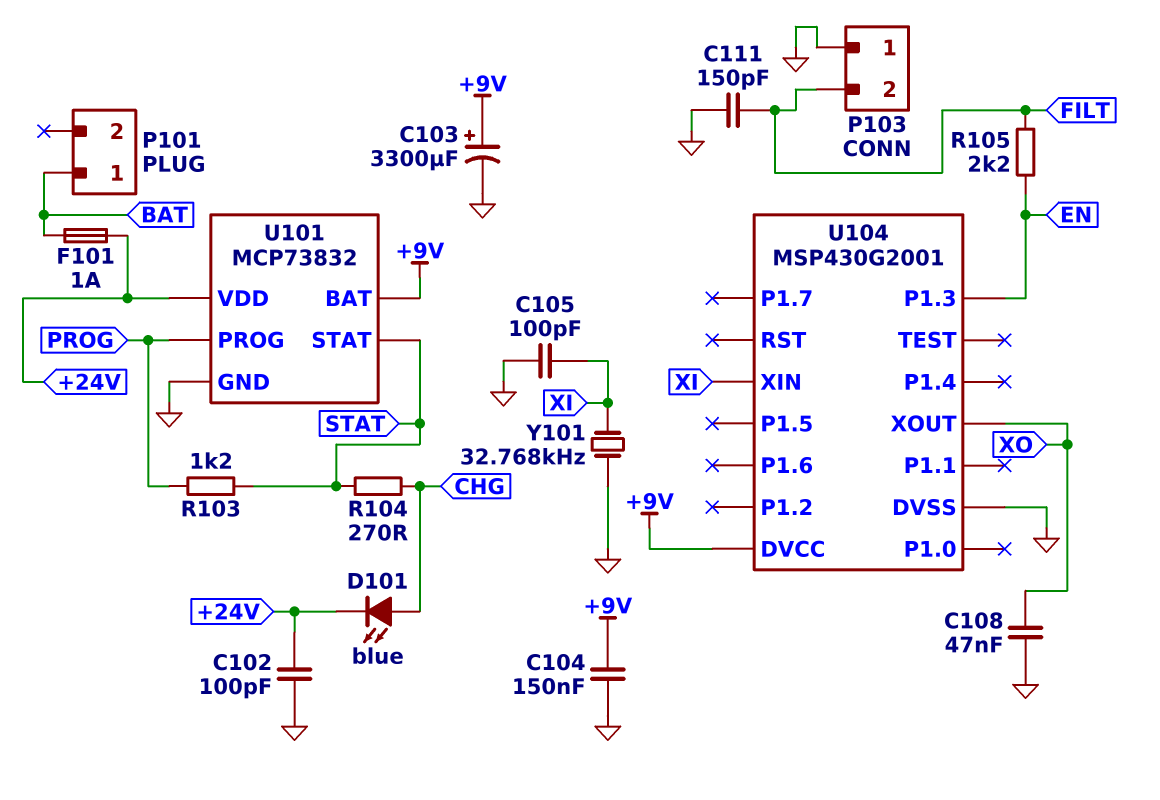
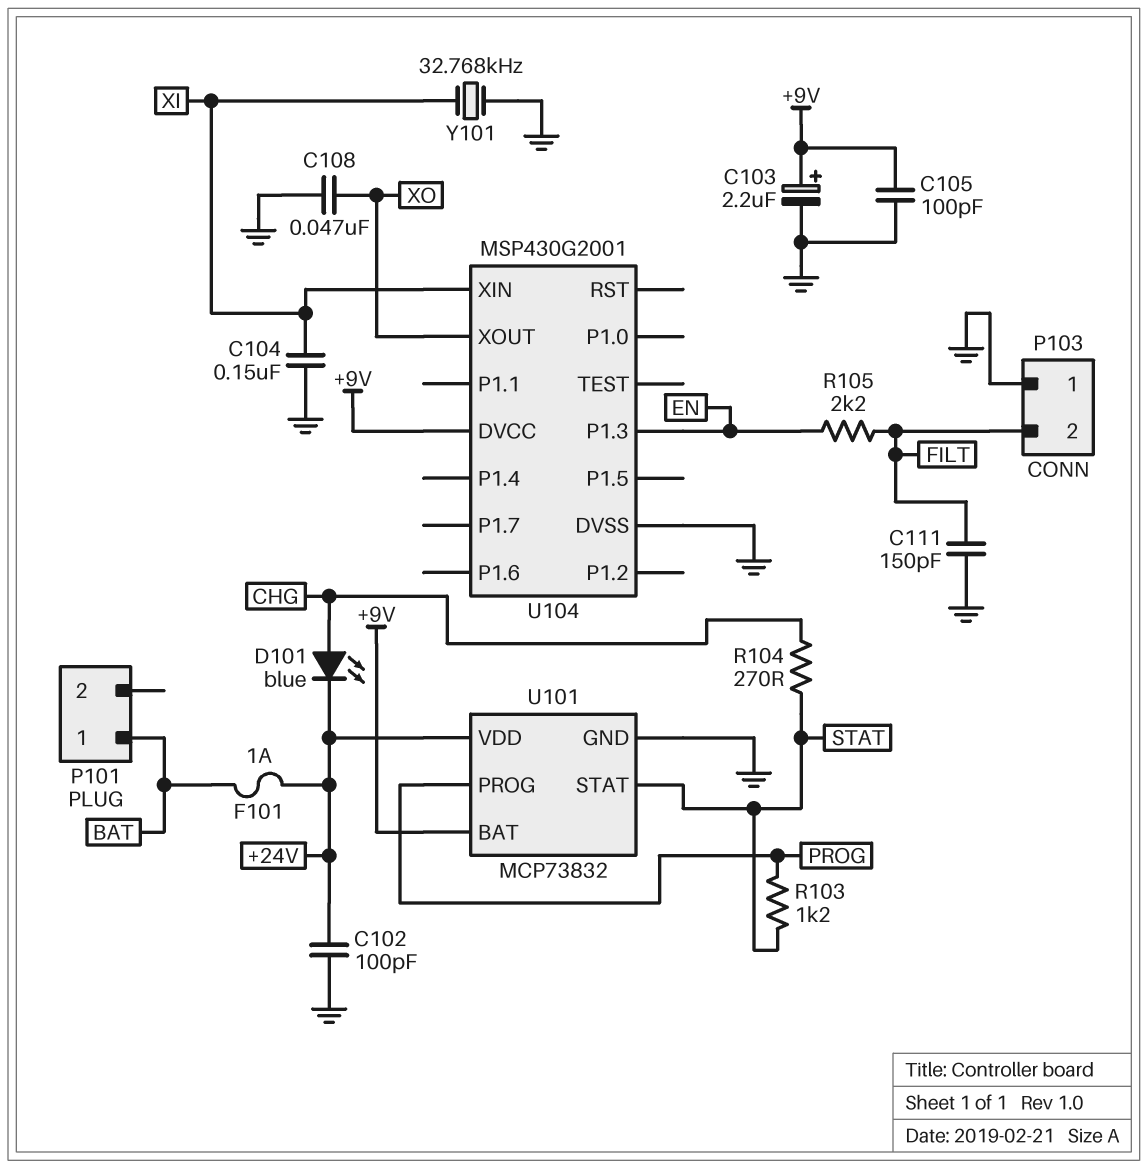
C103: 3300uF (plus +9V, minus GND) -> 2.2uF (plus +9V, minus GND)
C104: 150nF (+9V, GND) -> 150nF (GND, XI)
C105: 100pF (GND, XI) -> 100pF (+9V, GND)

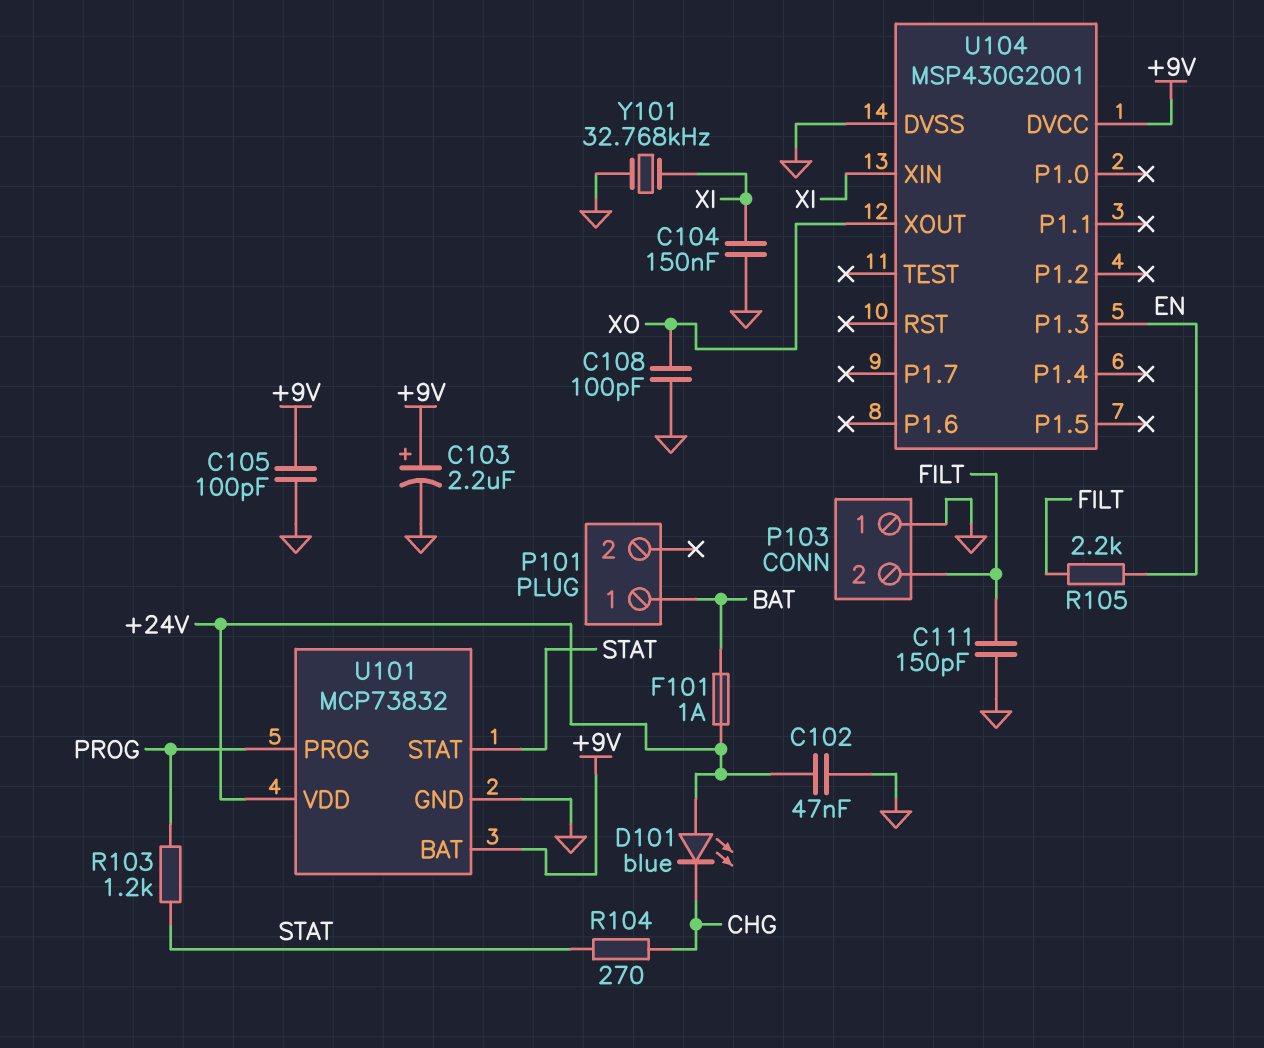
C102: 100pF (+24V, GND) -> 47nF (+24V, GND)
C108: 47nF (GND, XO) -> 100pF (GND, XO)
D101: LED blue (A CHG, K +24V) -> LED blue (A +24V, K CHG)

